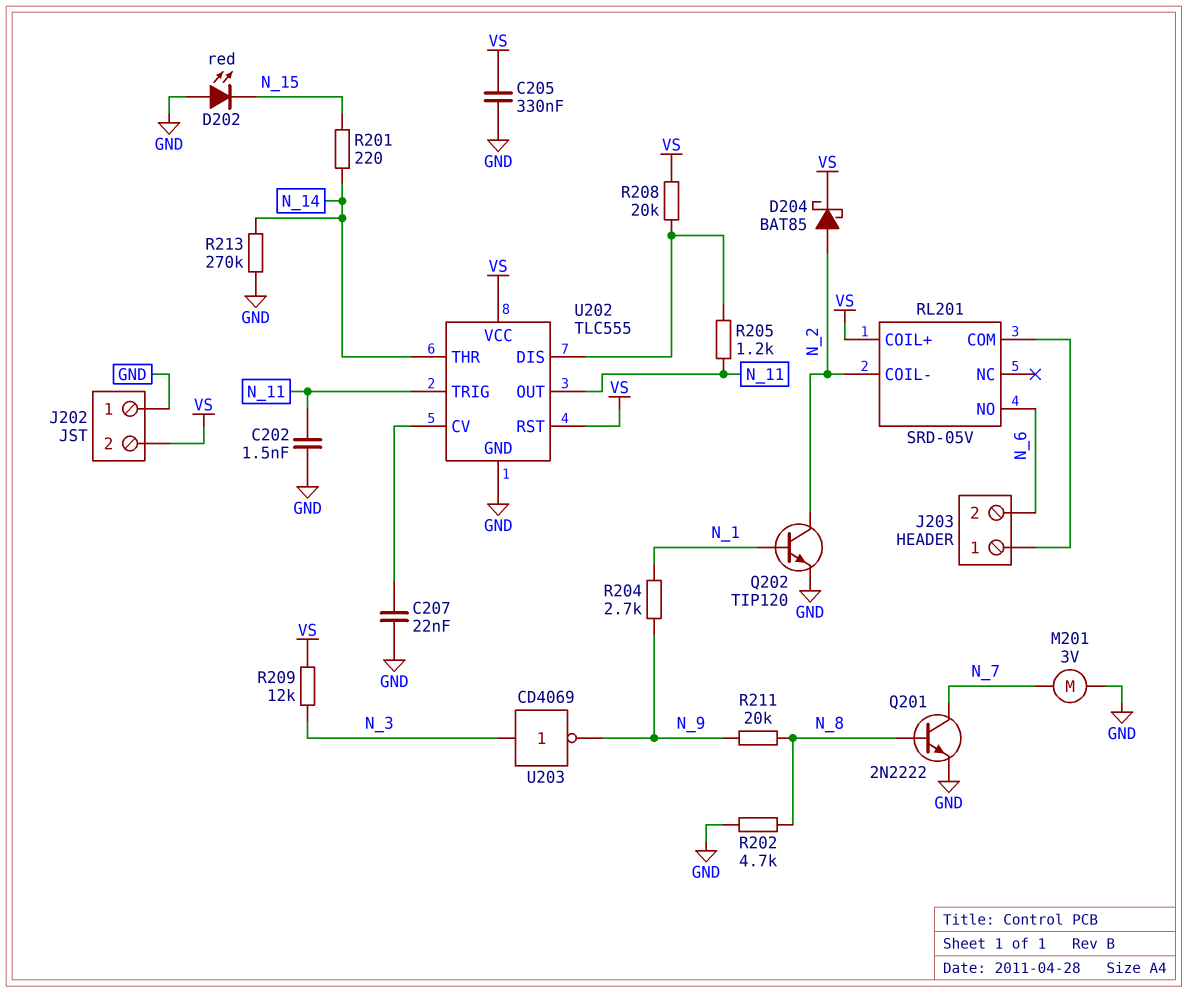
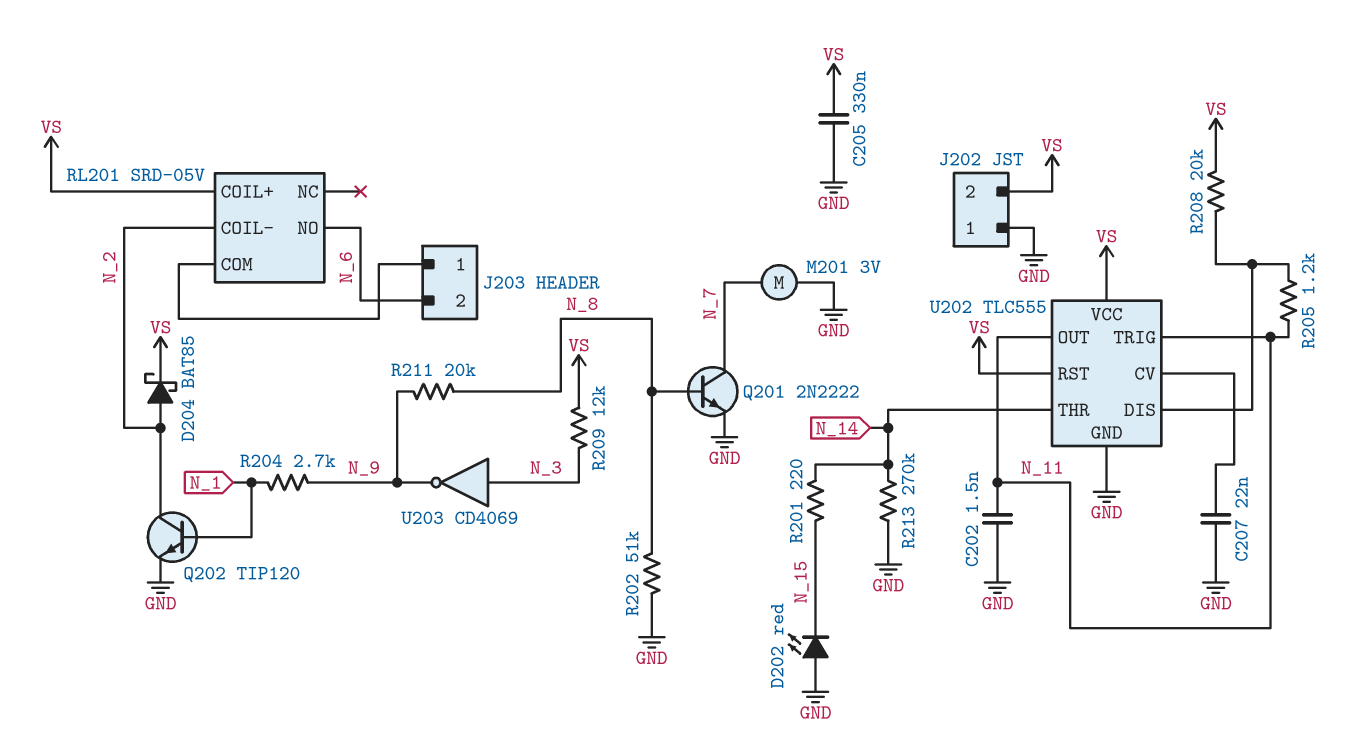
R202: 4.7k (GND, N_8) -> 51k (GND, N_8)

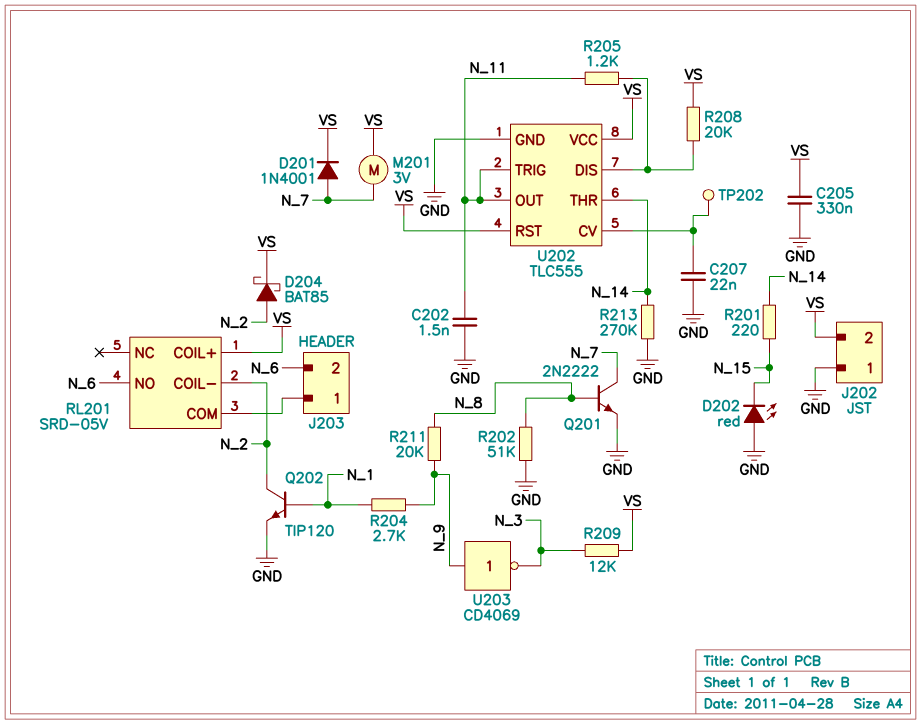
D201: none -> diode 1N4001 (A N_7, K VS)
M201: motor 3V (GND, N_7) -> motor 3V (N_7, VS)
TP202: none -> test point (U202/CV)
U203: NOT CD4069 (in N_3, out N_9) -> NOT CD4069 (in N_9, out N_3)

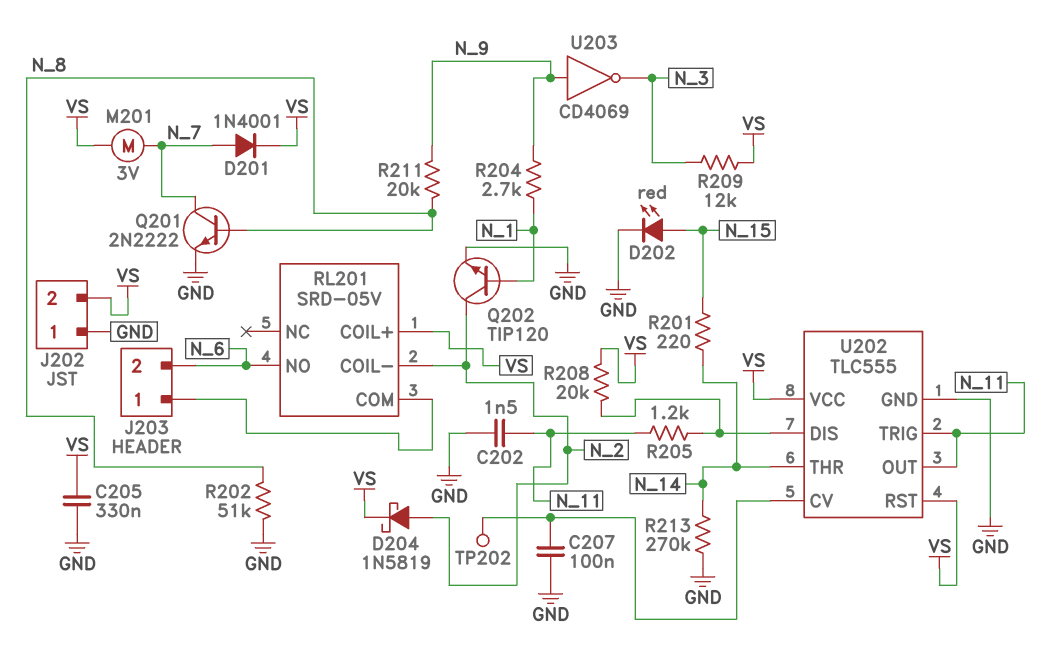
C207: 22nF (GND, U202/CV) -> 100nF (GND, U202/CV)
D202: LED red (A GND, K N_15) -> LED red (A N_15, K GND)
D204: schottky BAT85 (A N_2, K VS) -> schottky 1N5819 (A N_2, K VS)

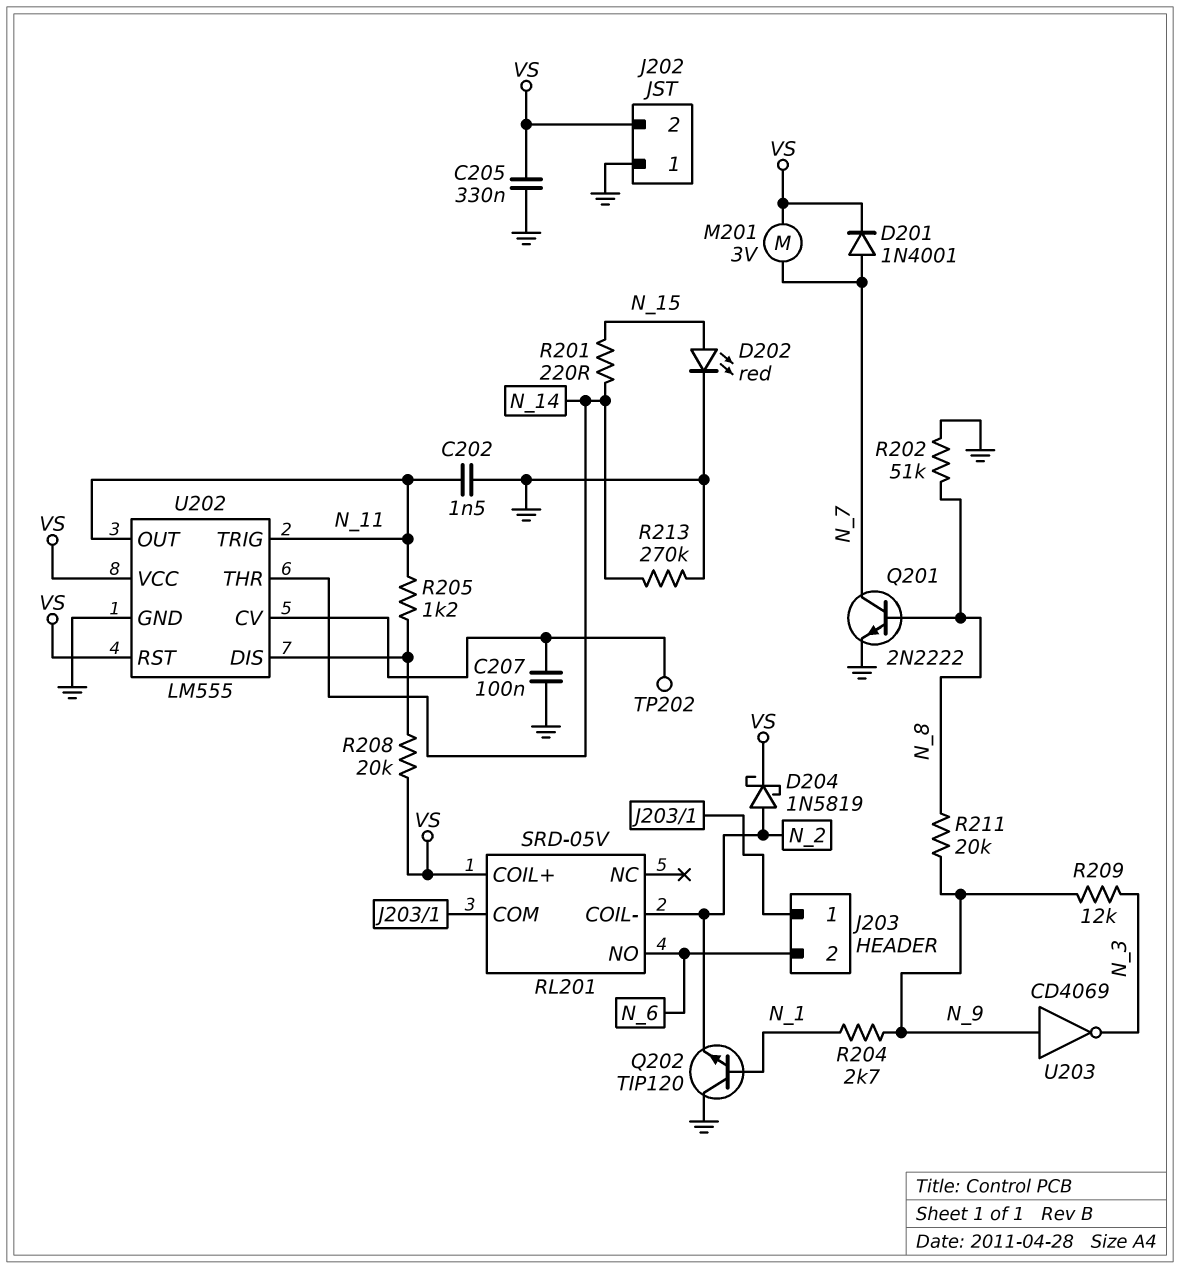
Q202: NPN TIP120 (B N_1, C N_2, E GND) -> NPN TIP120 (B N_1, C GND, E N_2)
R209: 12k (N_3, VS) -> 12k (N_3, N_9)
U202: TLC555 -> LM555

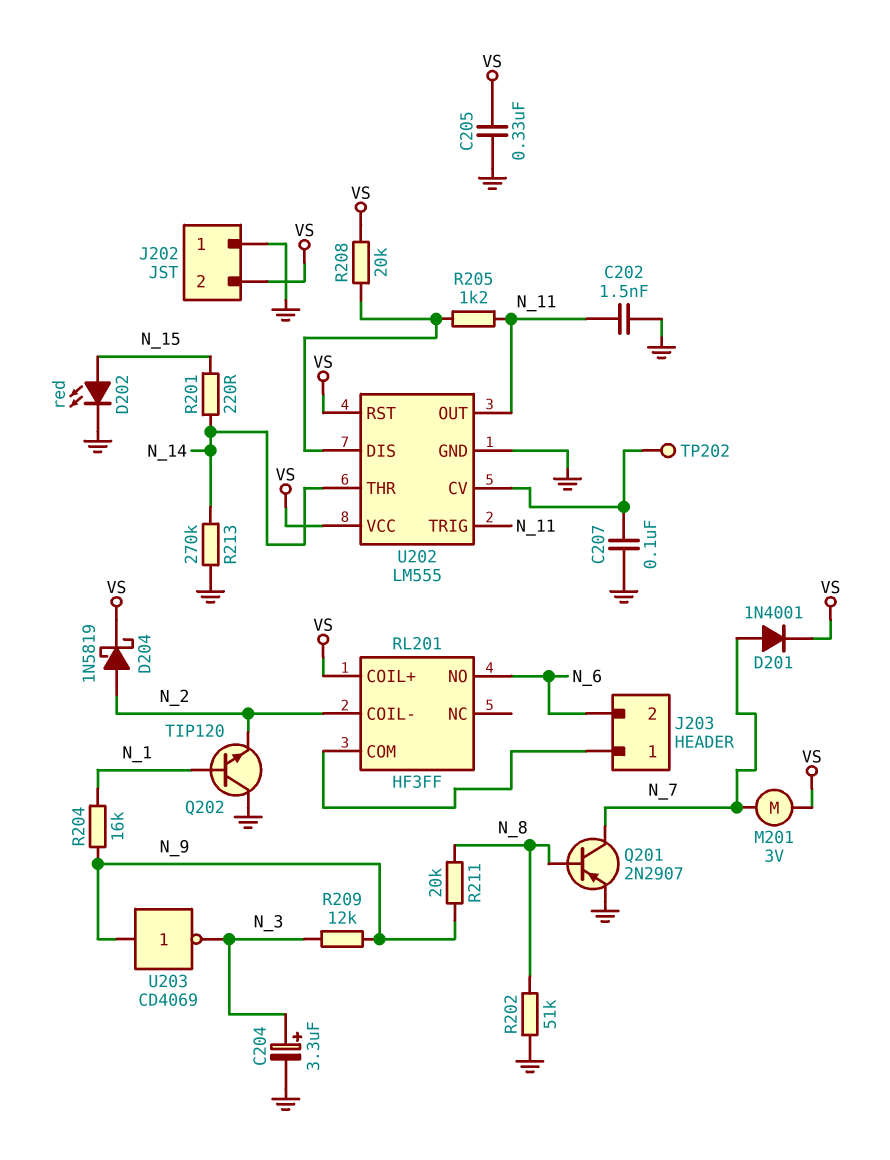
C204: none -> 3.3uF (plus N_3, minus GND)
Q201: NPN 2N2222 (B N_8, C N_7, E GND) -> PNP 2N2907 (B N_8, C N_7, E GND)
R204: 2.7k (N_1, N_9) -> 16k (N_1, N_9)
RL201: SRD-05V -> HF3FF

